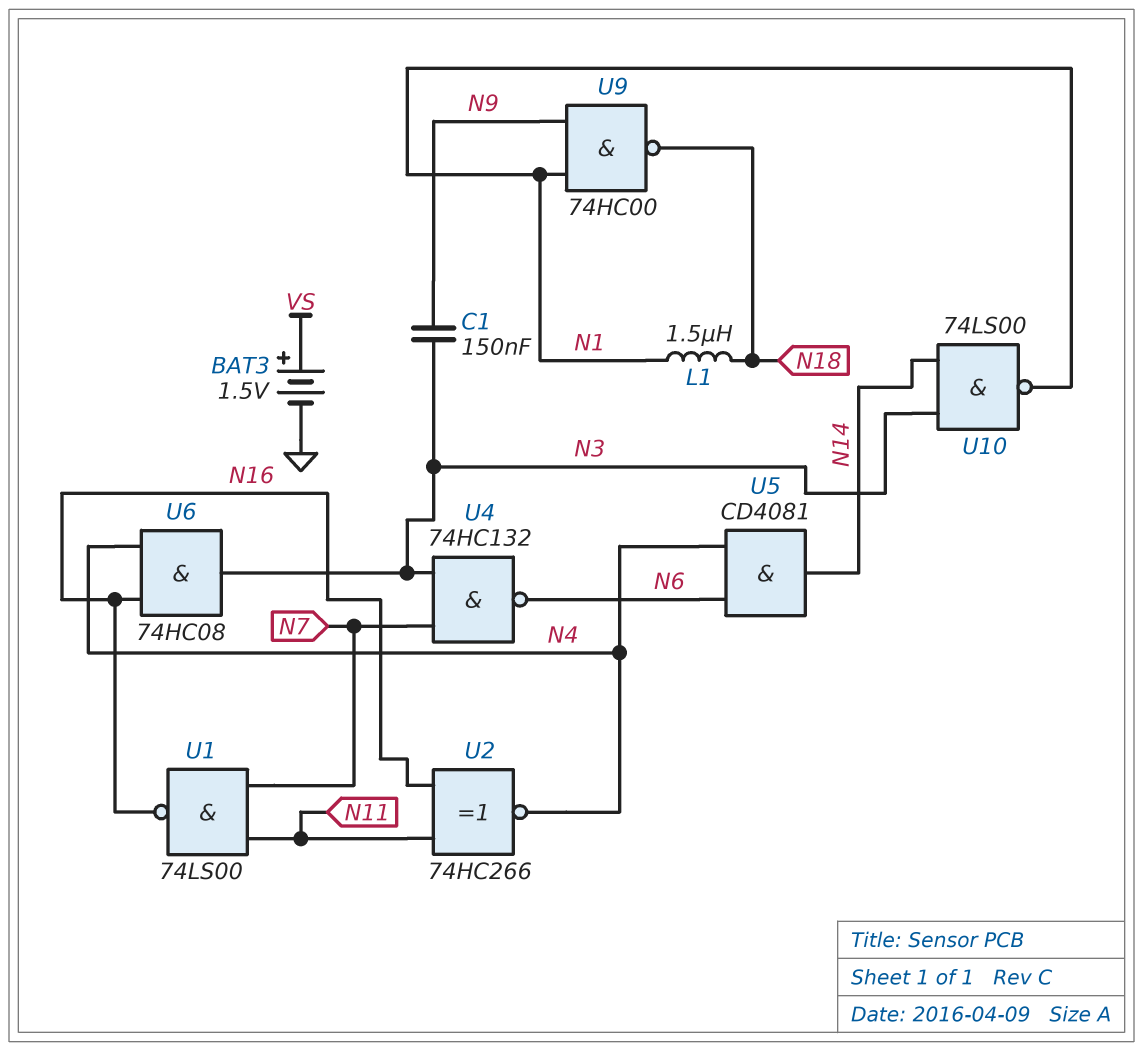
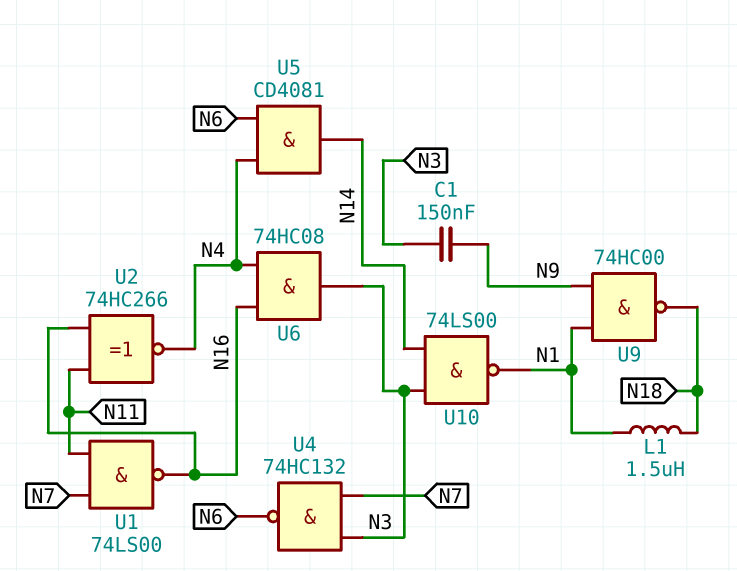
BAT3: 1.5V (plus VS, minus GND) -> none

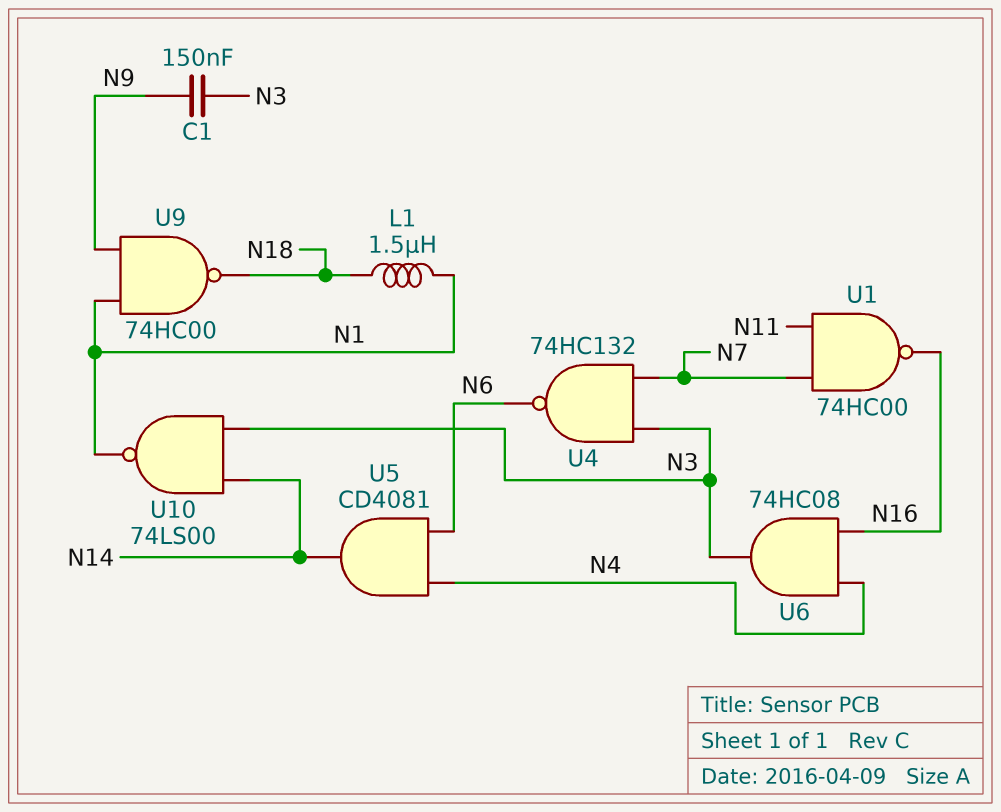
U1: NAND 74LS00 (in N7, in N11, out N16) -> NAND 74HC00 (in N7, in N11, out N16)
U2: XNOR 74HC266 (in N11, in N16, out N4) -> none

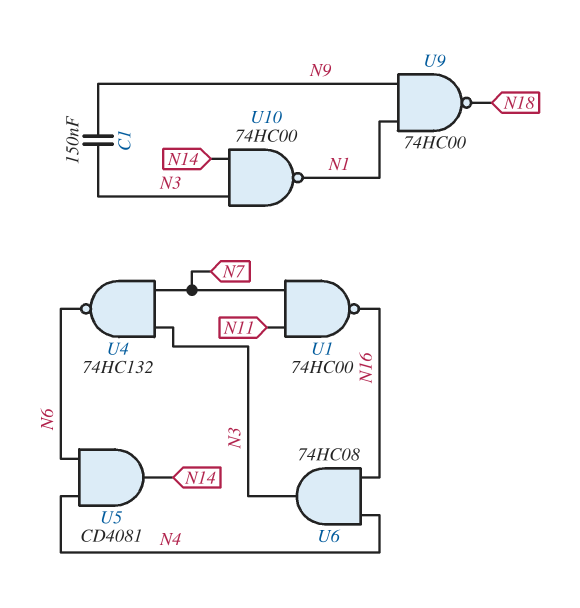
L1: 1.5uH (N1, N18) -> none
U10: NAND 74LS00 (in N3, in N14, out N1) -> NAND 74HC00 (in N3, in N14, out N1)

